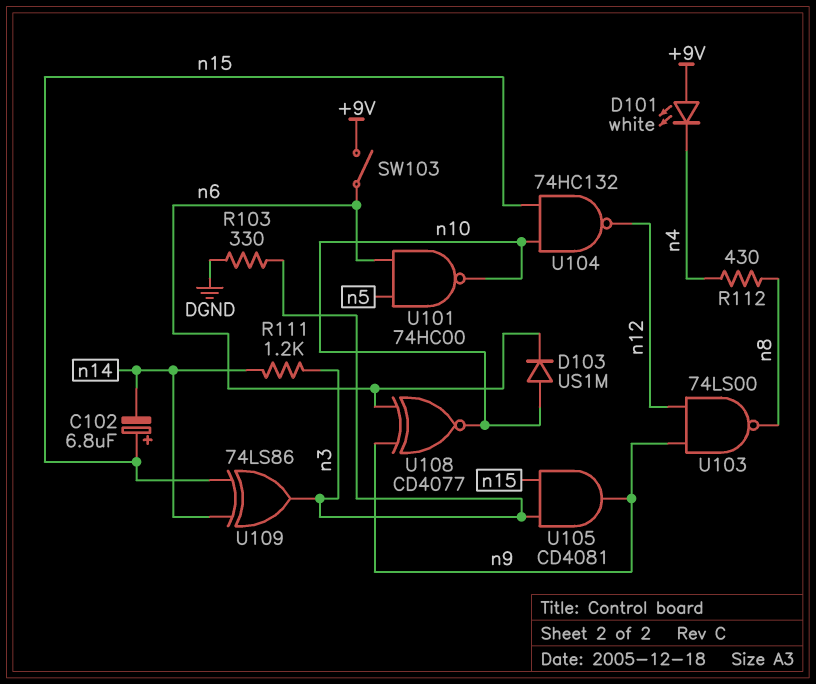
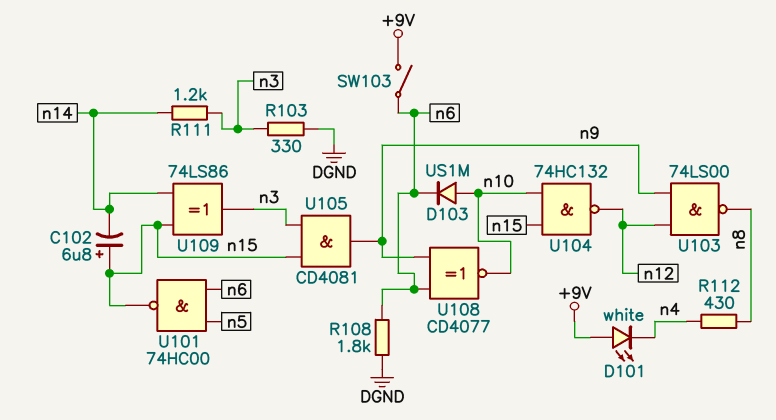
R108: none -> 1.8k (DGND, n6)
U101: NAND 74HC00 (in n5, in n6, out n10) -> NAND 74HC00 (in n5, in n6, out n15)

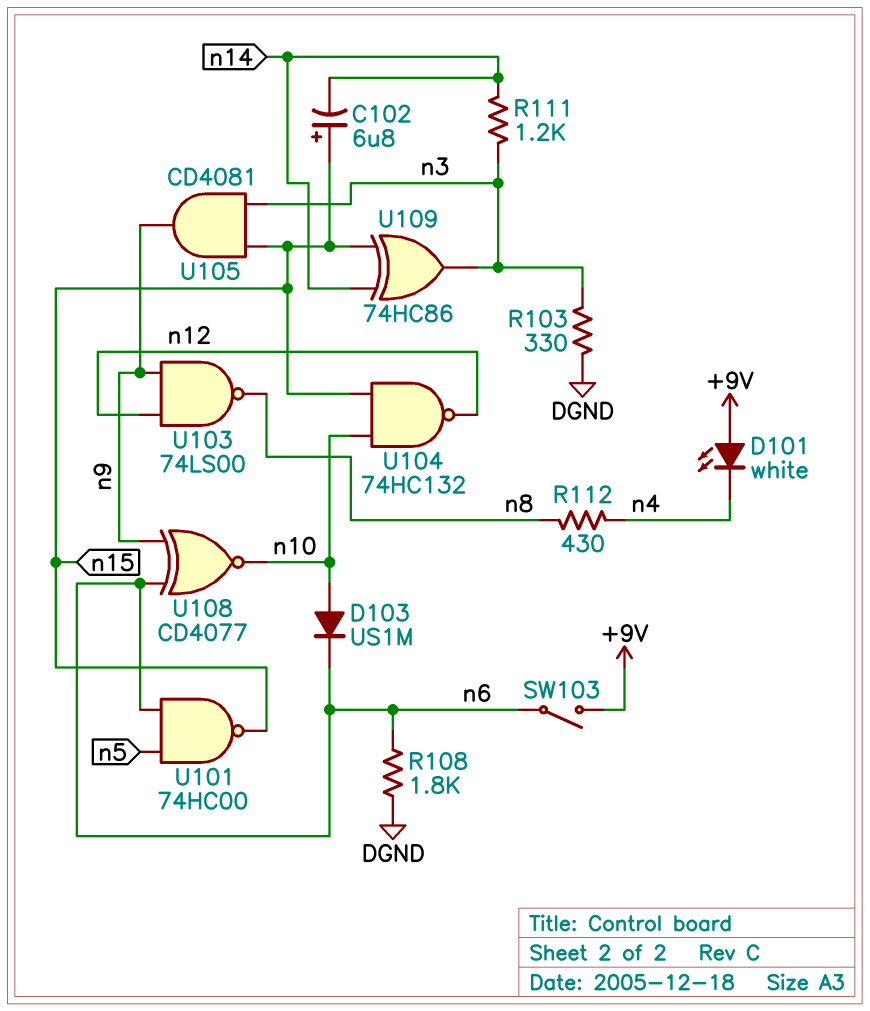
U109: XOR 74LS86 (in n14, in n15, out n3) -> XOR 74HC86 (in n14, in n15, out n3)

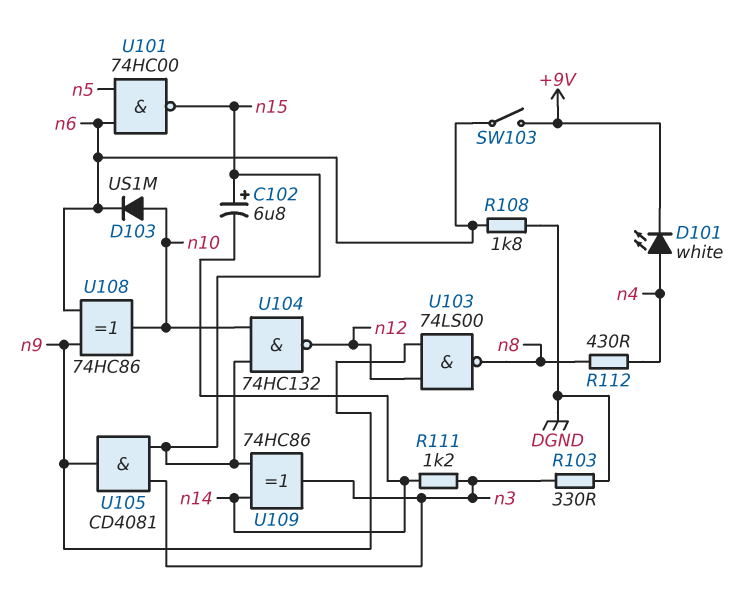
D101: LED white (A +9V, K n4) -> LED white (A n4, K +9V)
U108: XNOR CD4077 (in n6, in n9, out n10) -> XOR 74HC86 (in n6, in n9, out n10)

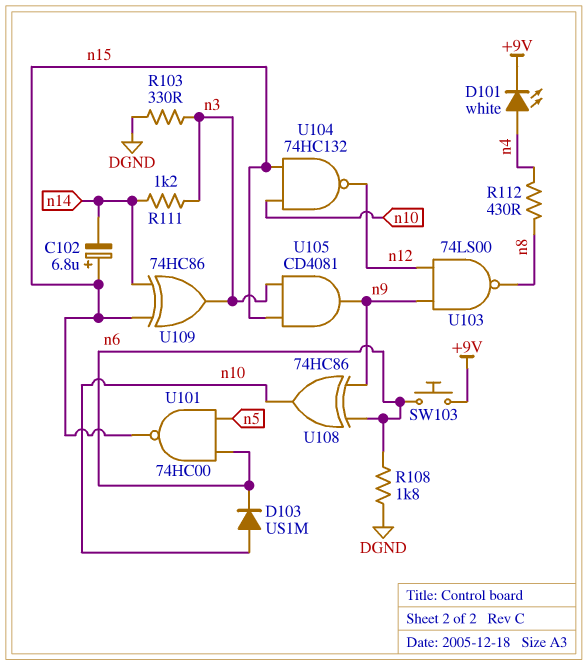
SW103: switch (+9V, n6) -> button (+9V, n6)

